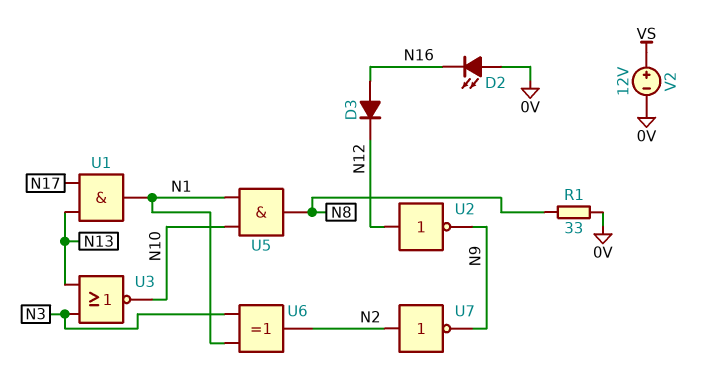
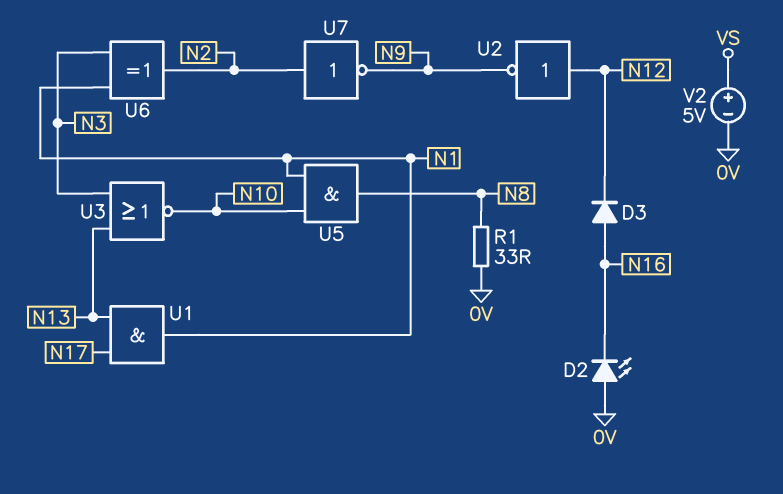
V2: 12V (plus VS, minus 0V) -> 5V (plus VS, minus 0V)

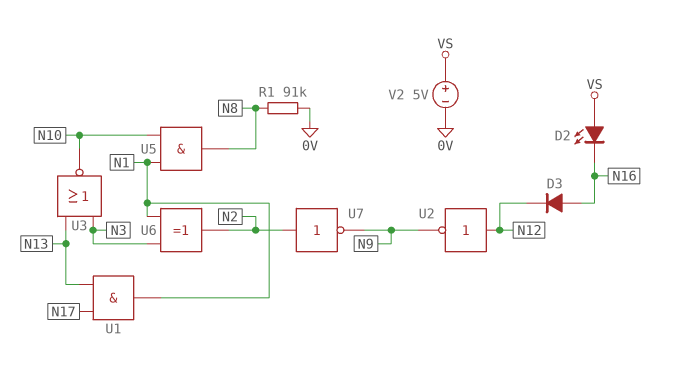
D2: LED (A 0V, K N16) -> LED (A VS, K N16)
R1: 33 (0V, N8) -> 91k (0V, N8)

